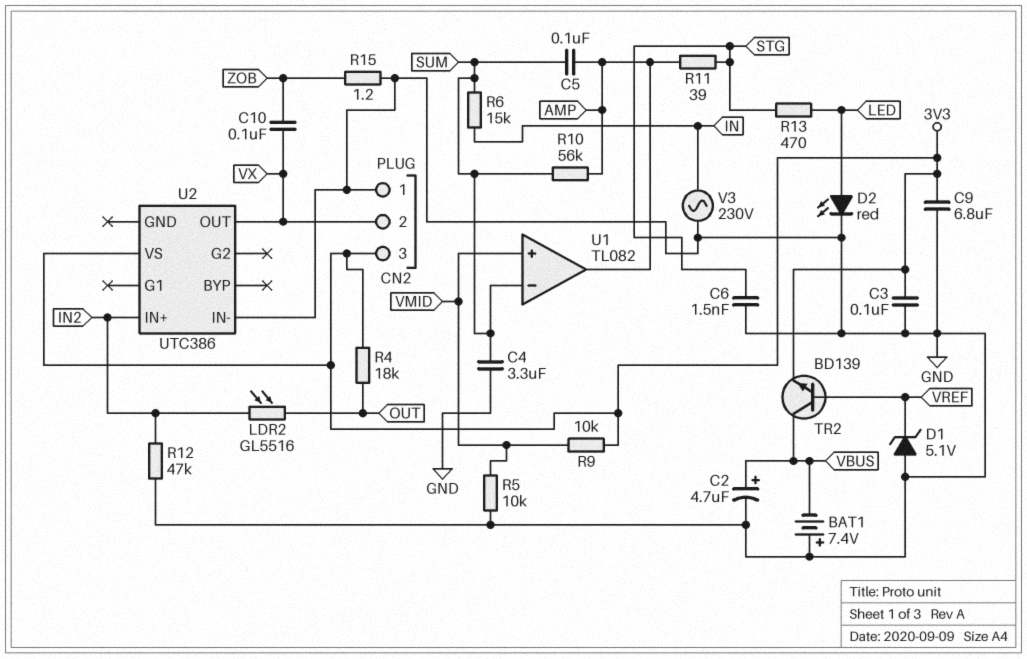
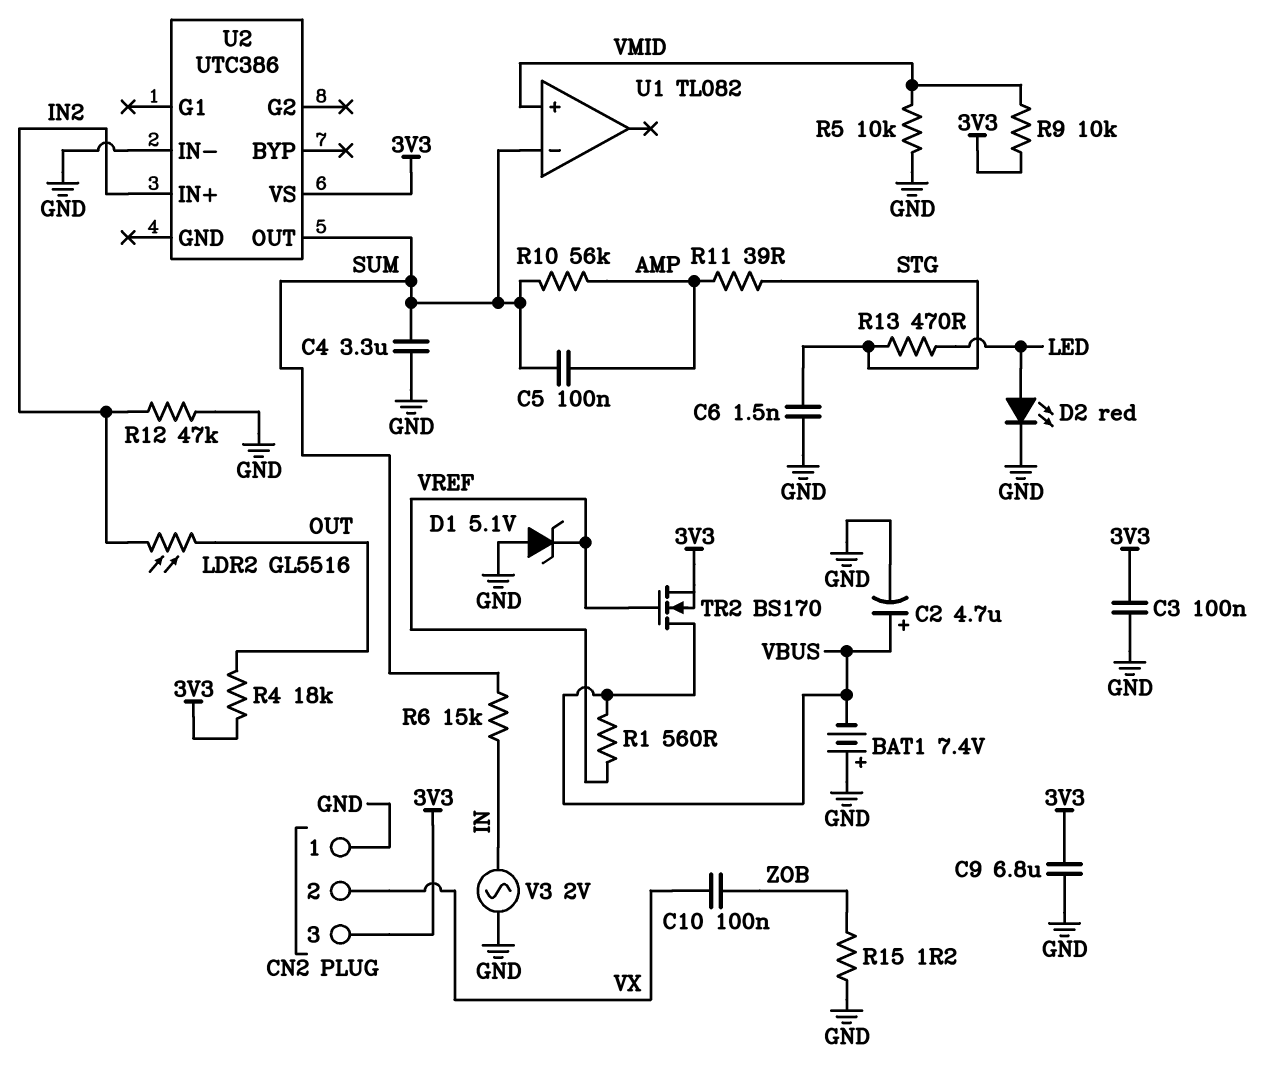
R1: none -> 560 (VBUS, VREF)
TR2: NPN BD139 (B VREF, C VBUS, E 3V3) -> NMOS BS170 (G VREF, D VBUS, S 3V3)
U1 pin out: AMP -> none
U2 pin OUT: VX -> SUM
V3: AC 230V (GND, IN) -> AC 2V (GND, IN)

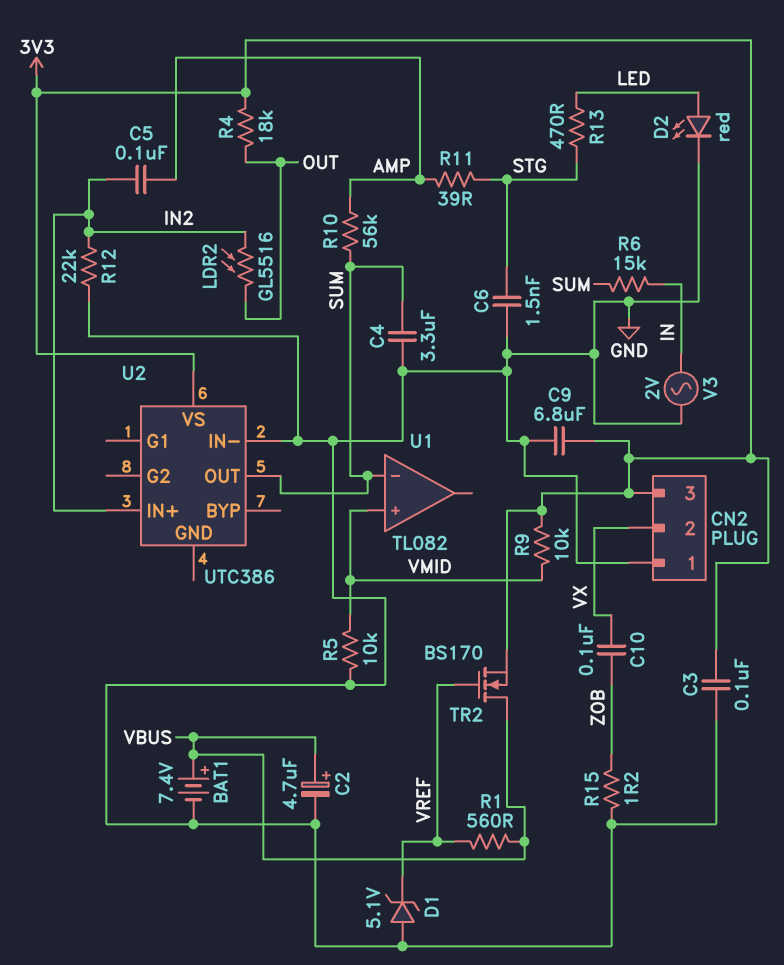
BAT1: 7.4V (plus GND, minus VBUS) -> 7.4V (plus VBUS, minus GND)
C5: 100nF (AMP, SUM) -> 100nF (AMP, IN2)
R12: 47k (GND, IN2) -> 22k (GND, IN2)

